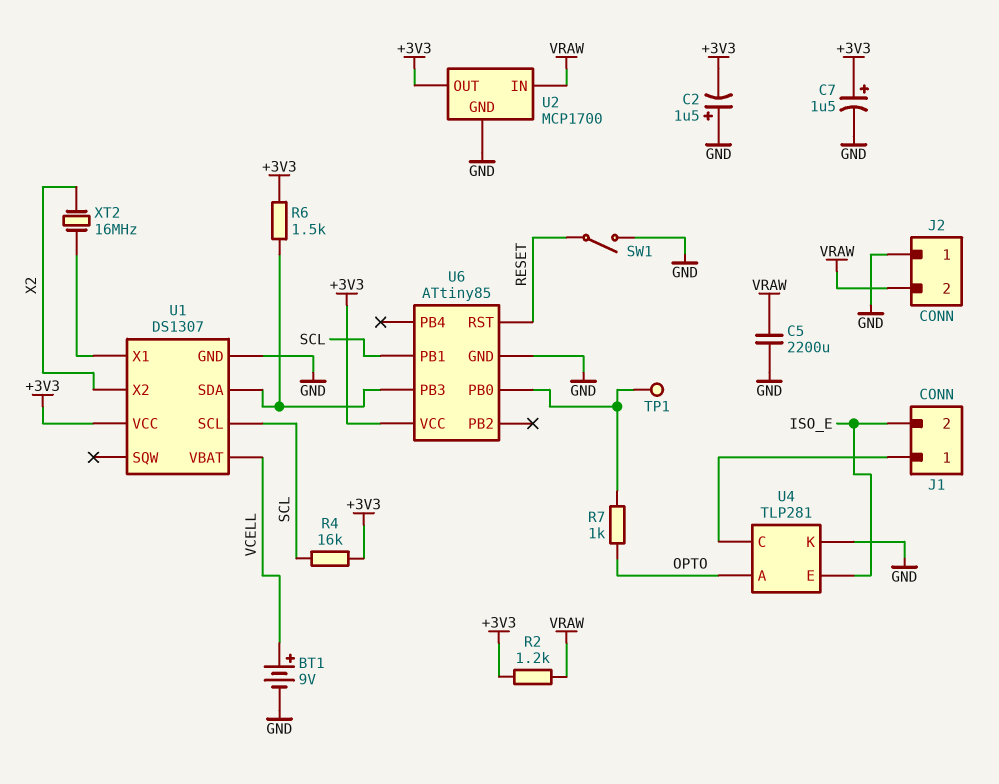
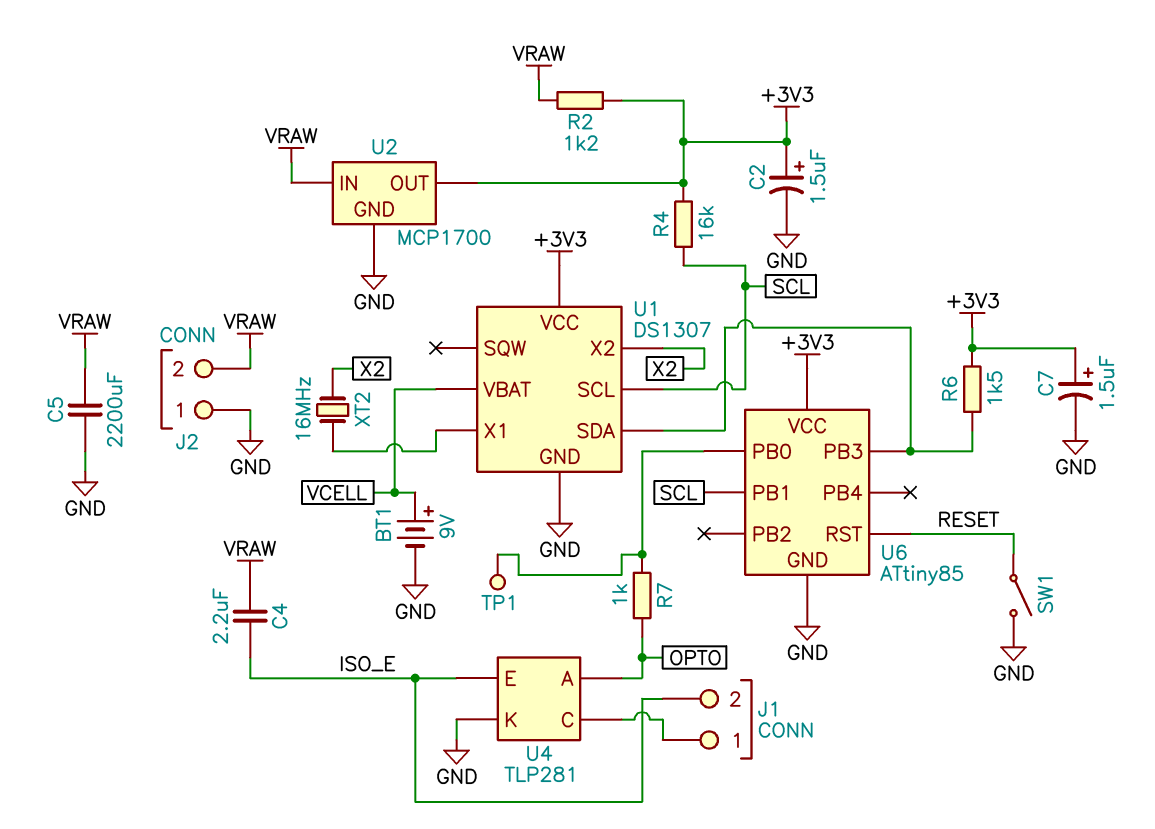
C2: 1.5uF (plus GND, minus +3V3) -> 1.5uF (plus +3V3, minus GND)
C4: none -> 2.2uF (ISO_E, VRAW)

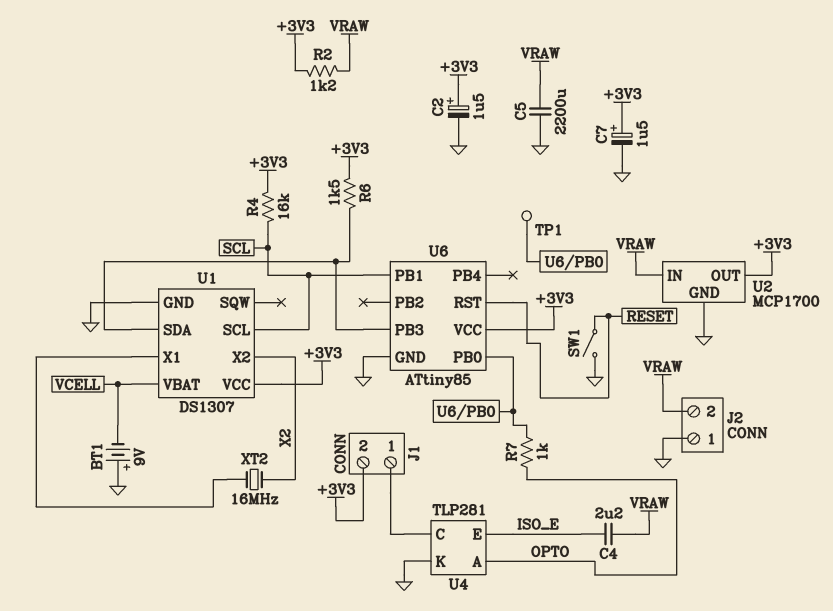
BT1: 9V (plus VCELL, minus GND) -> 9V (plus GND, minus VCELL)
J1 pin 2: ISO_E -> +3V3

